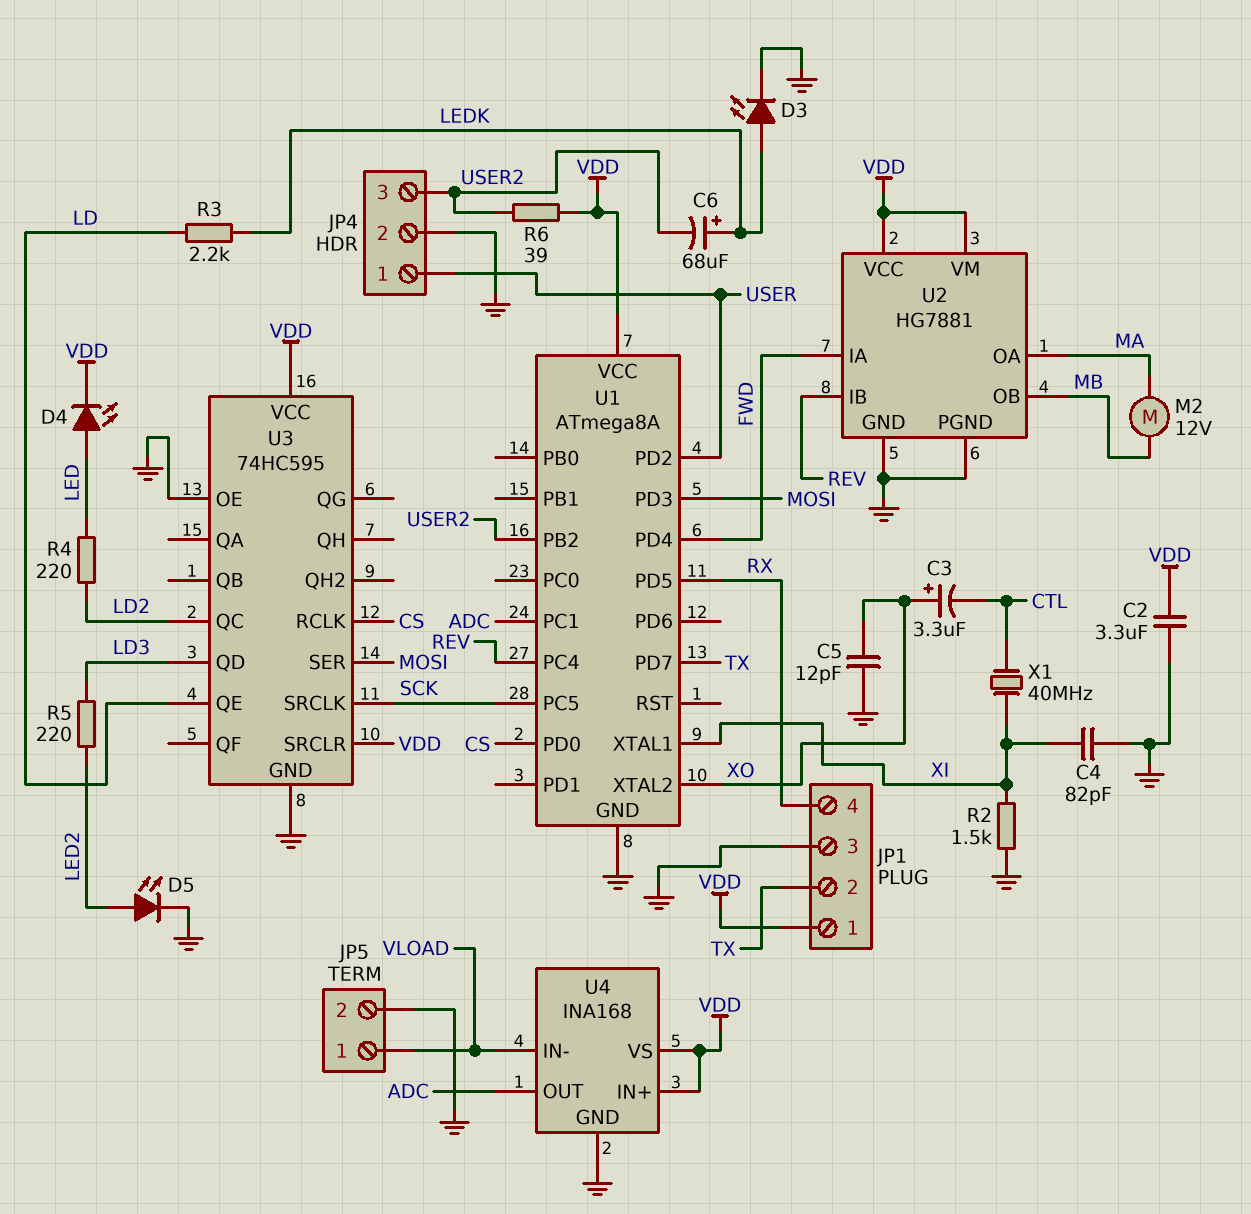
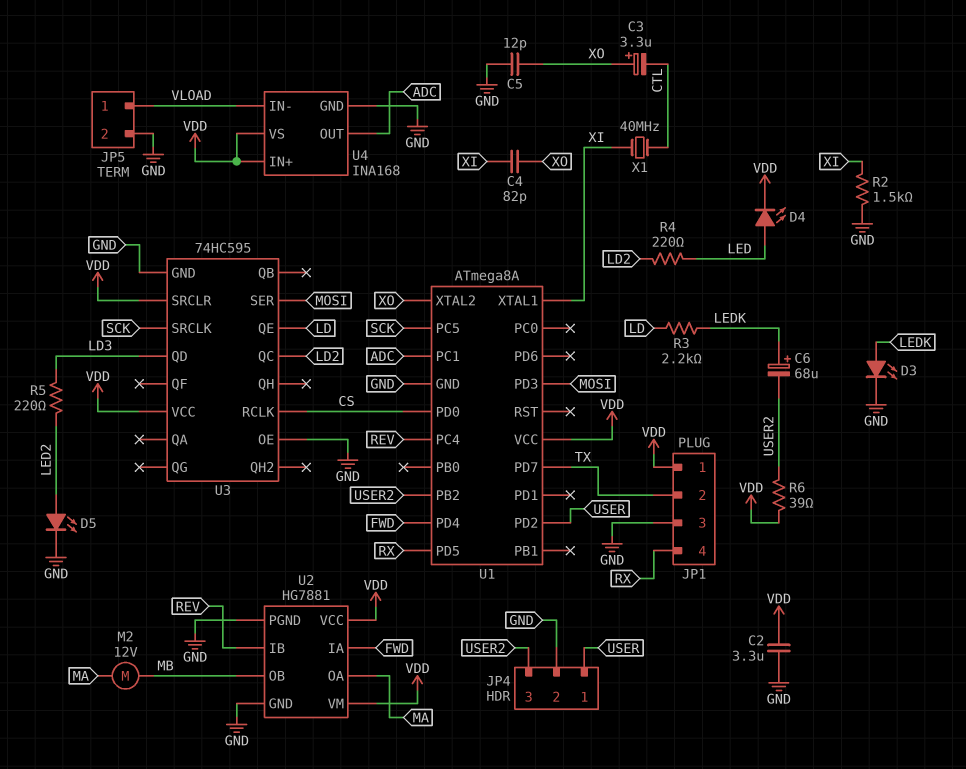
C4: 82pF (GND, XI) -> 82pF (XI, XO)

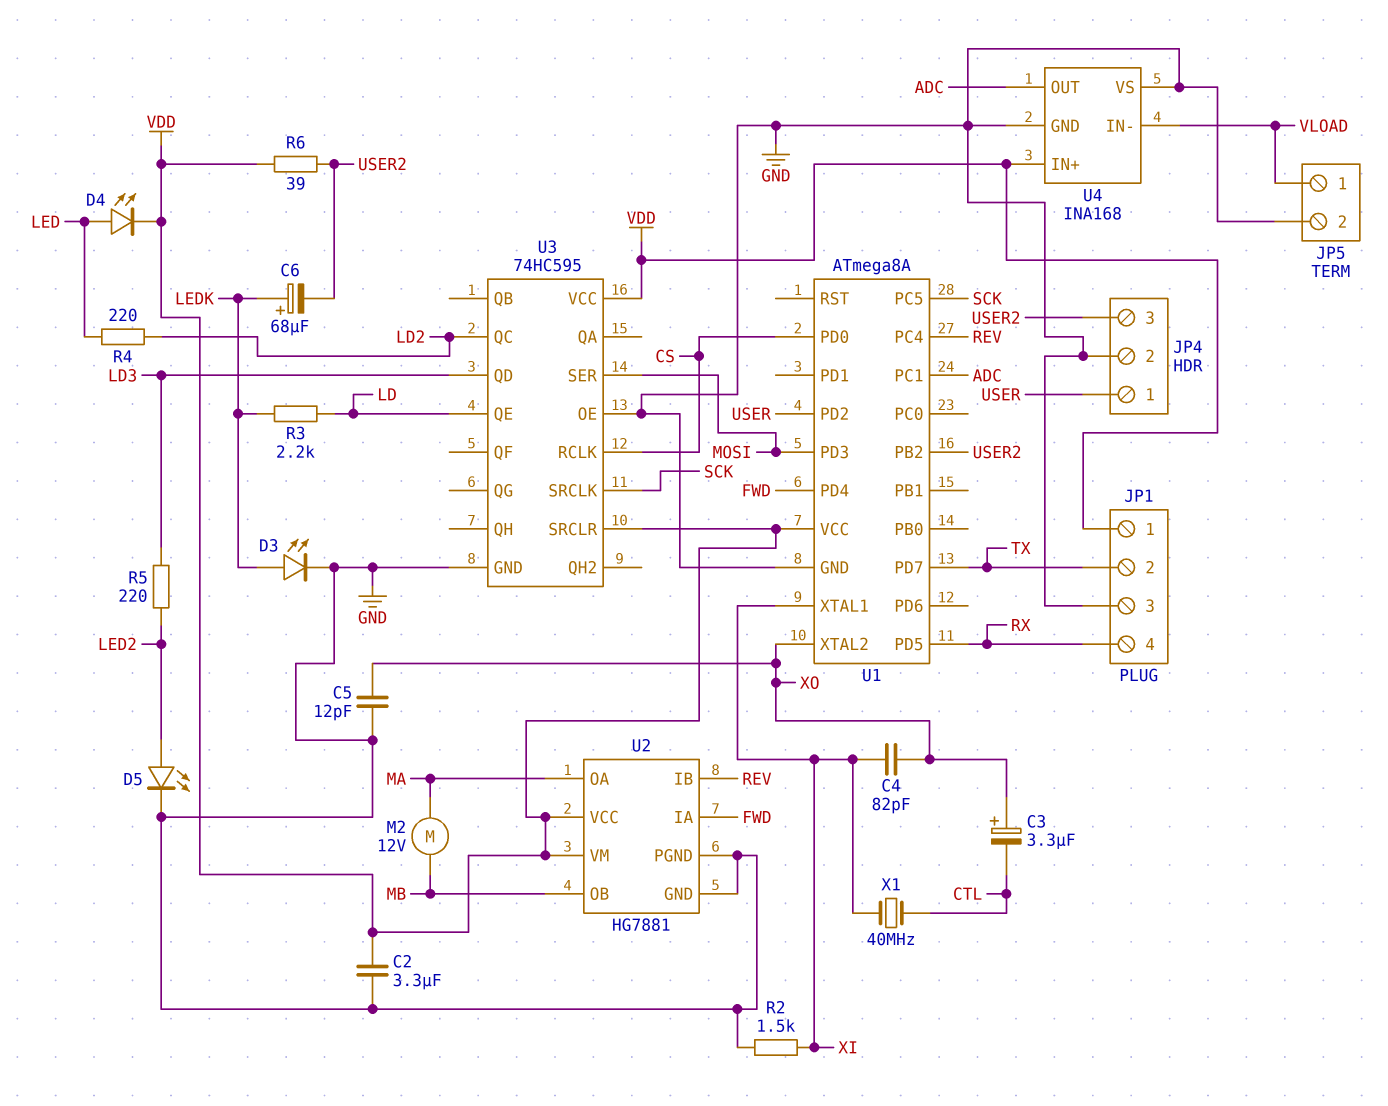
U4 pin VS: VDD -> GND

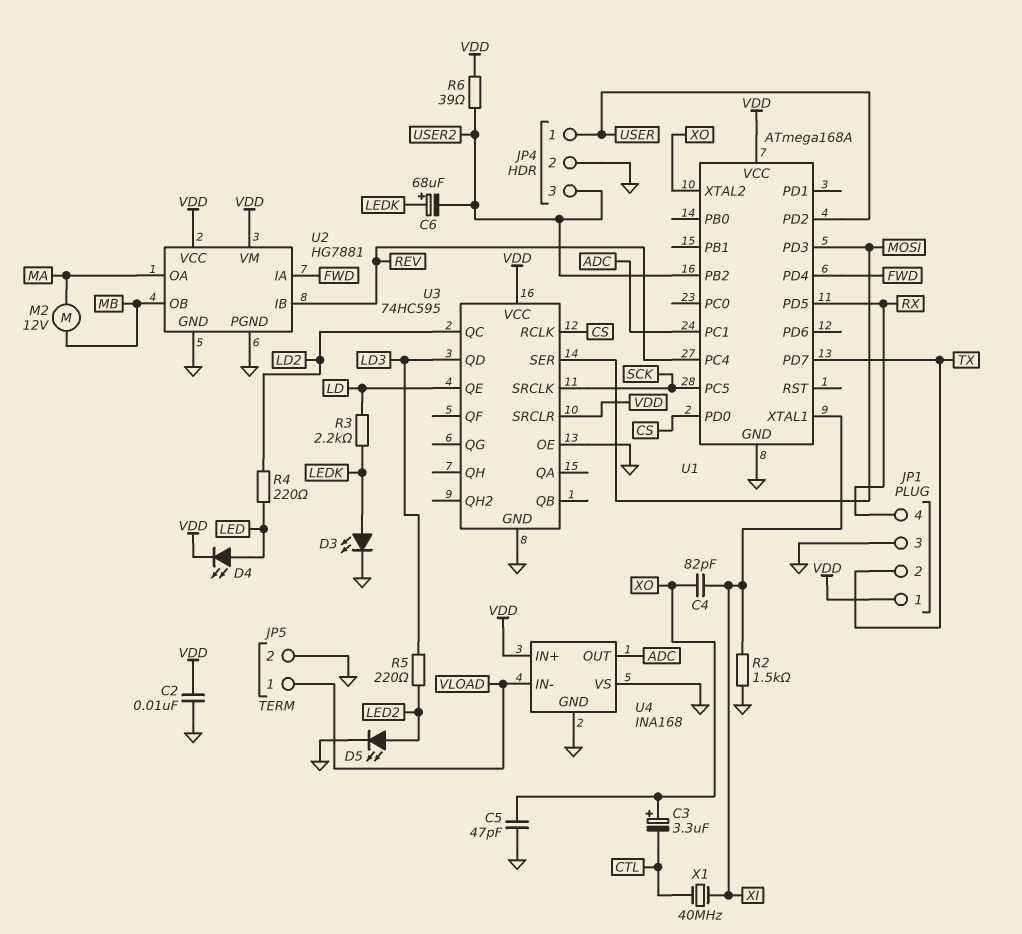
C2: 3.3uF (GND, VDD) -> 10nF (GND, VDD)
C5: 12pF (GND, XO) -> 47pF (GND, XO)
U1: ATmega8A -> ATmega168A

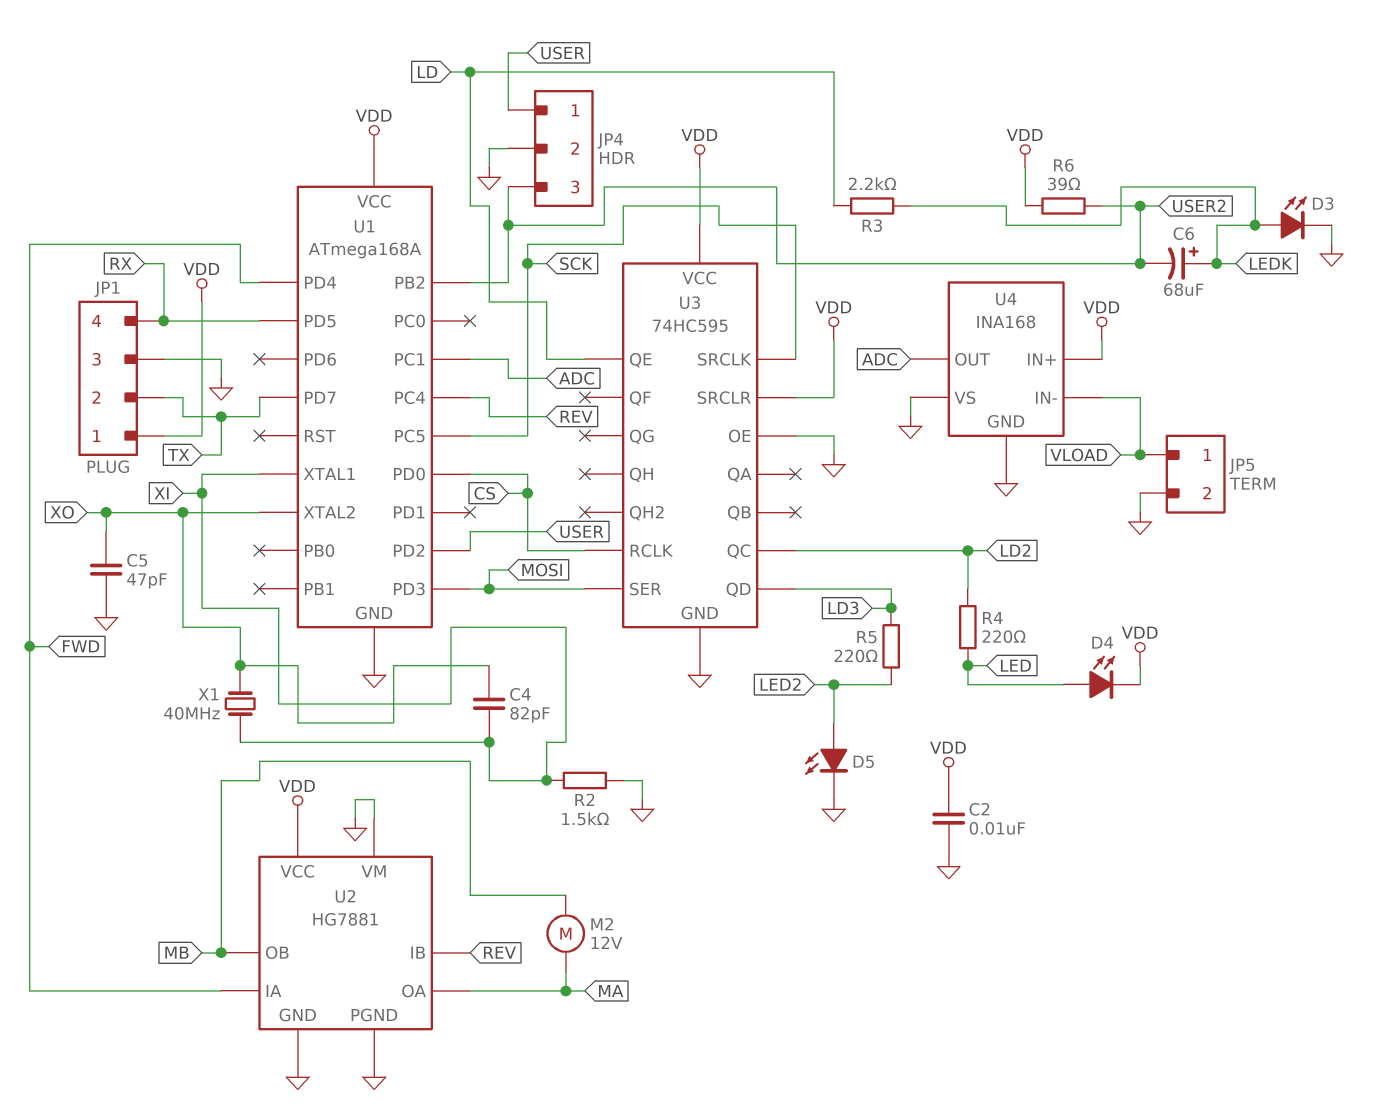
C3: 3.3uF (plus XO, minus CTL) -> none
U2 pin VM: VDD -> GND
X1: 40MHz (CTL, XI) -> 40MHz (XI, XO)

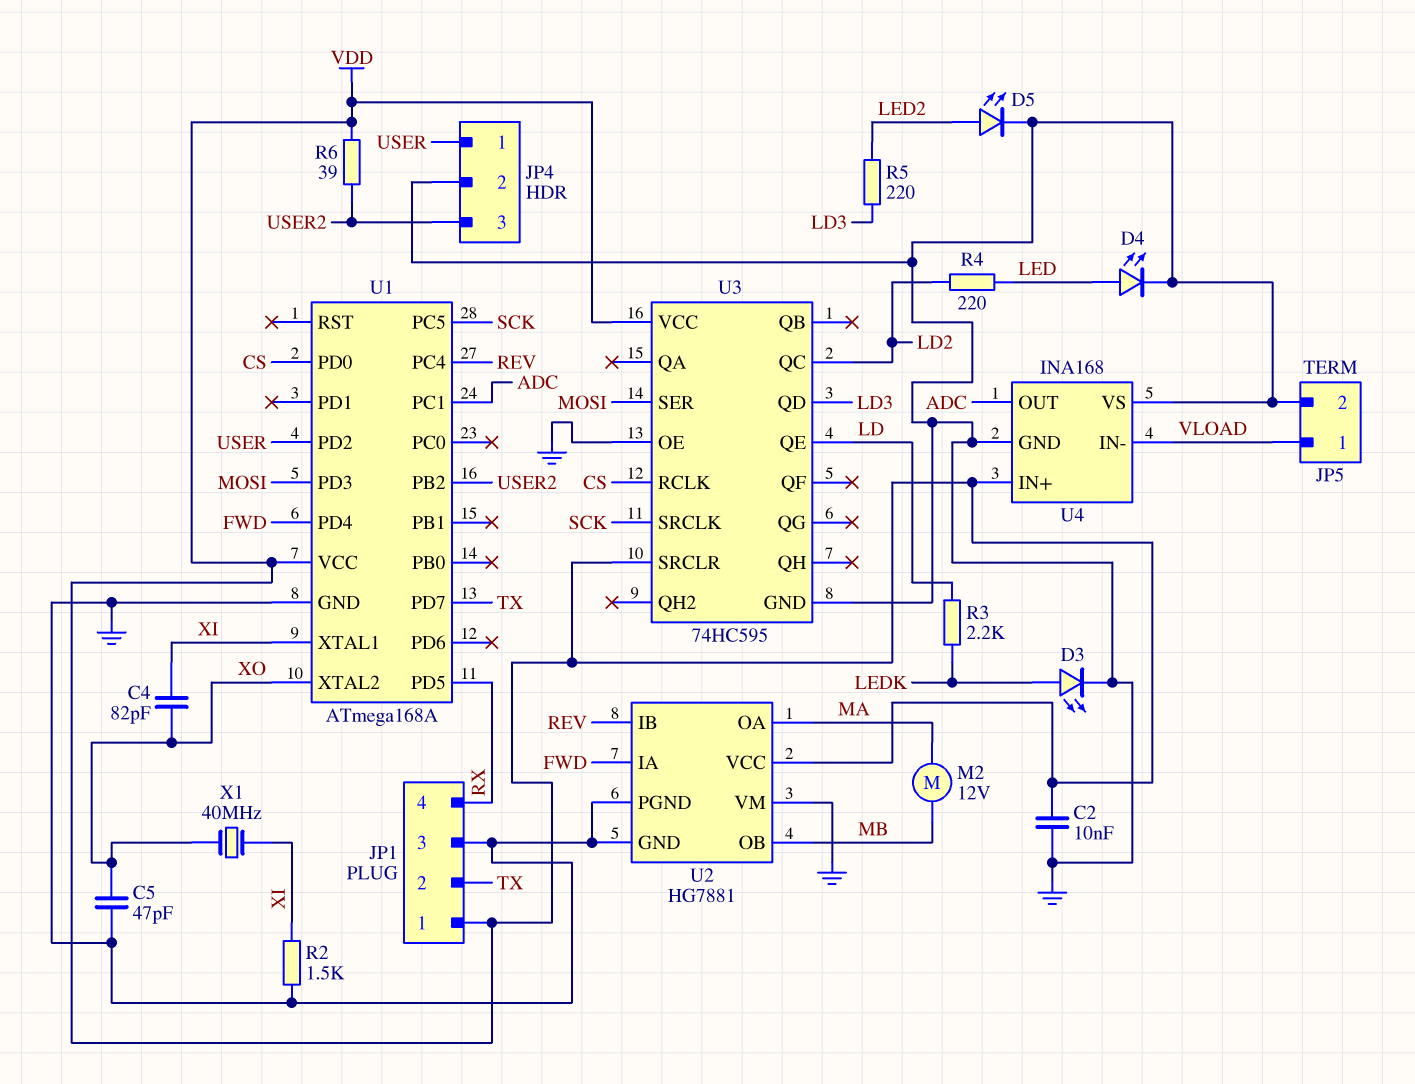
C6: 68uF (plus LEDK, minus USER2) -> none
D4: LED (A LED, K VDD) -> LED (A LED, K GND)

